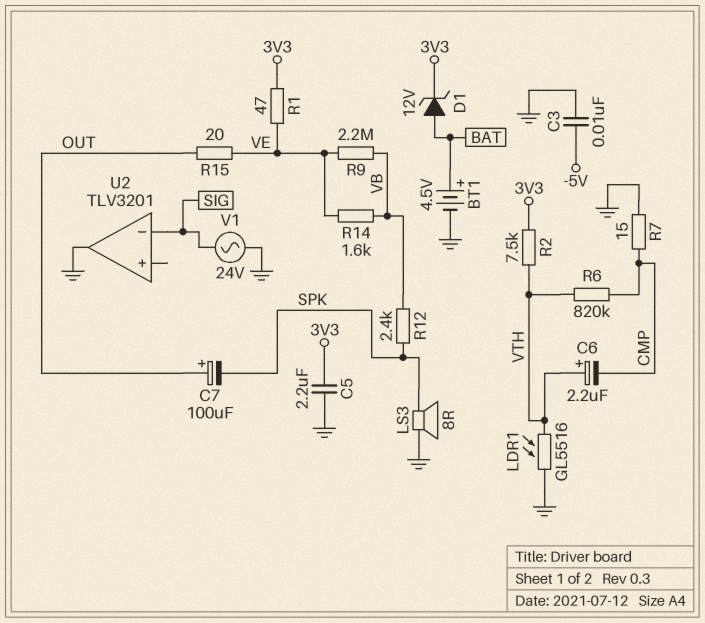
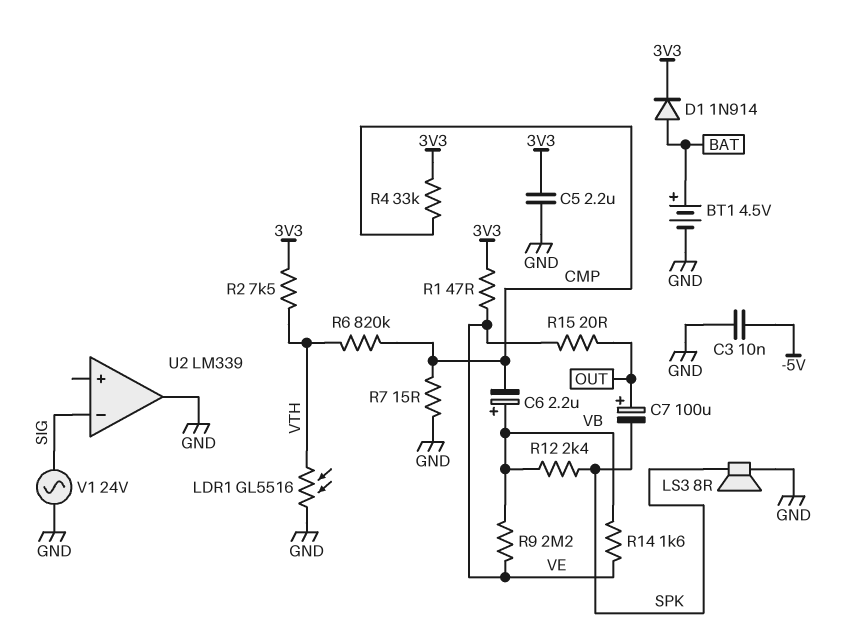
C6: 2.2uF (plus VTH, minus CMP) -> 2.2uF (plus VB, minus CMP)
D1: zener 12V (A BAT, K 3V3) -> diode 1N914 (A BAT, K 3V3)
R4: none -> 33k (3V3, CMP)
U2: TLV3201 -> LM339

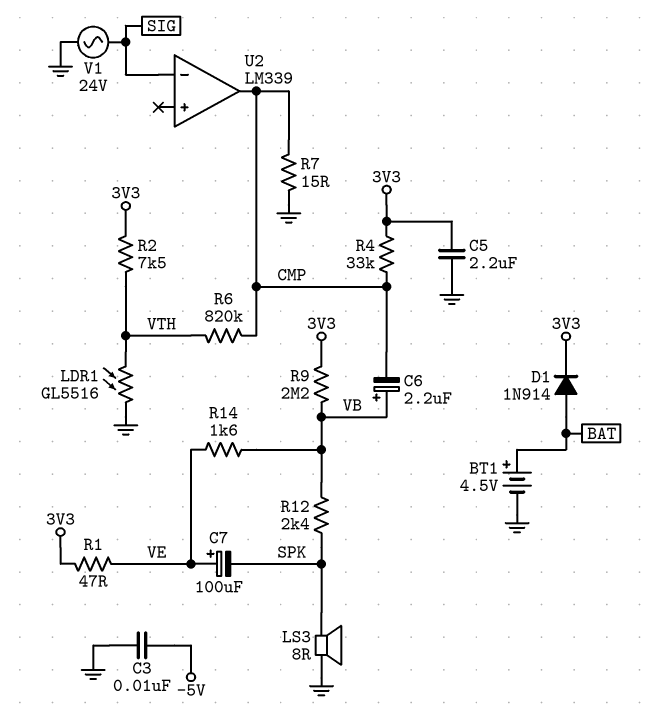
C7: 100uF (plus OUT, minus SPK) -> 100uF (plus VE, minus SPK)
R9: 2.2M (VB, VE) -> 2.2M (3V3, VB)
R15: 20 (OUT, VE) -> none
U2 pin out: GND -> CMP

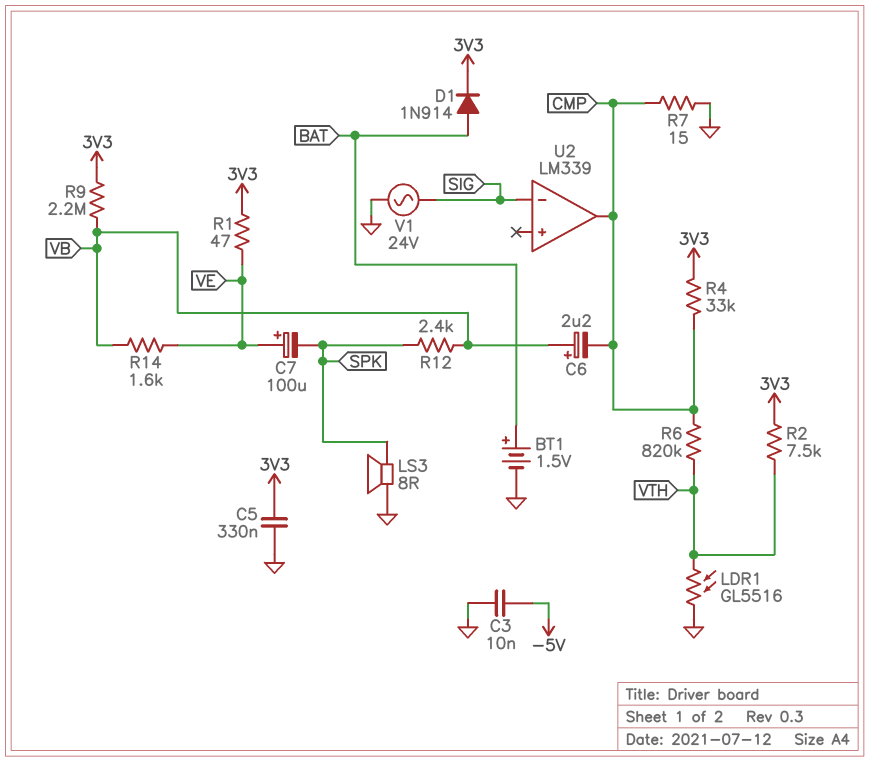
BT1: 4.5V (plus BAT, minus GND) -> 1.5V (plus BAT, minus GND)
C5: 2.2uF (3V3, GND) -> 330nF (3V3, GND)

